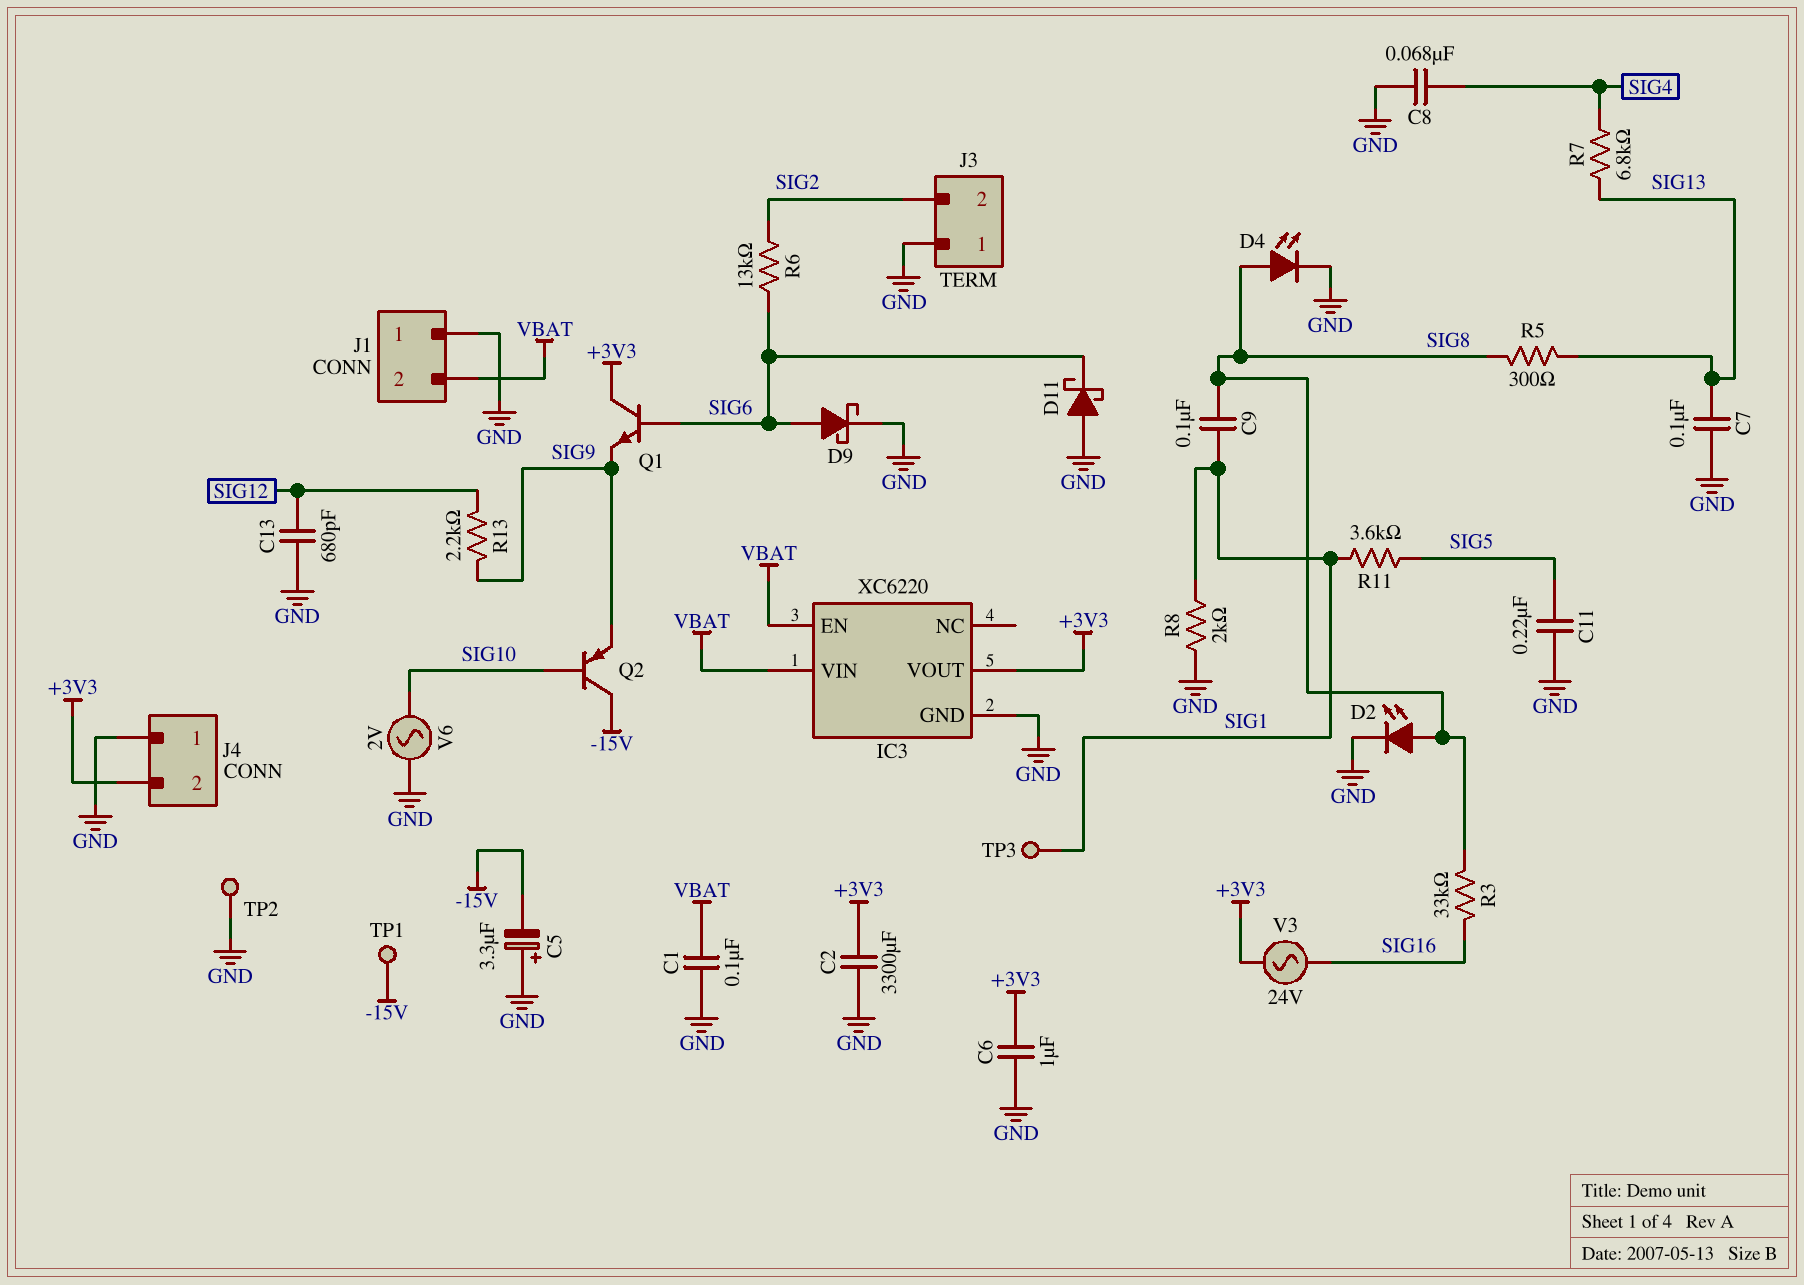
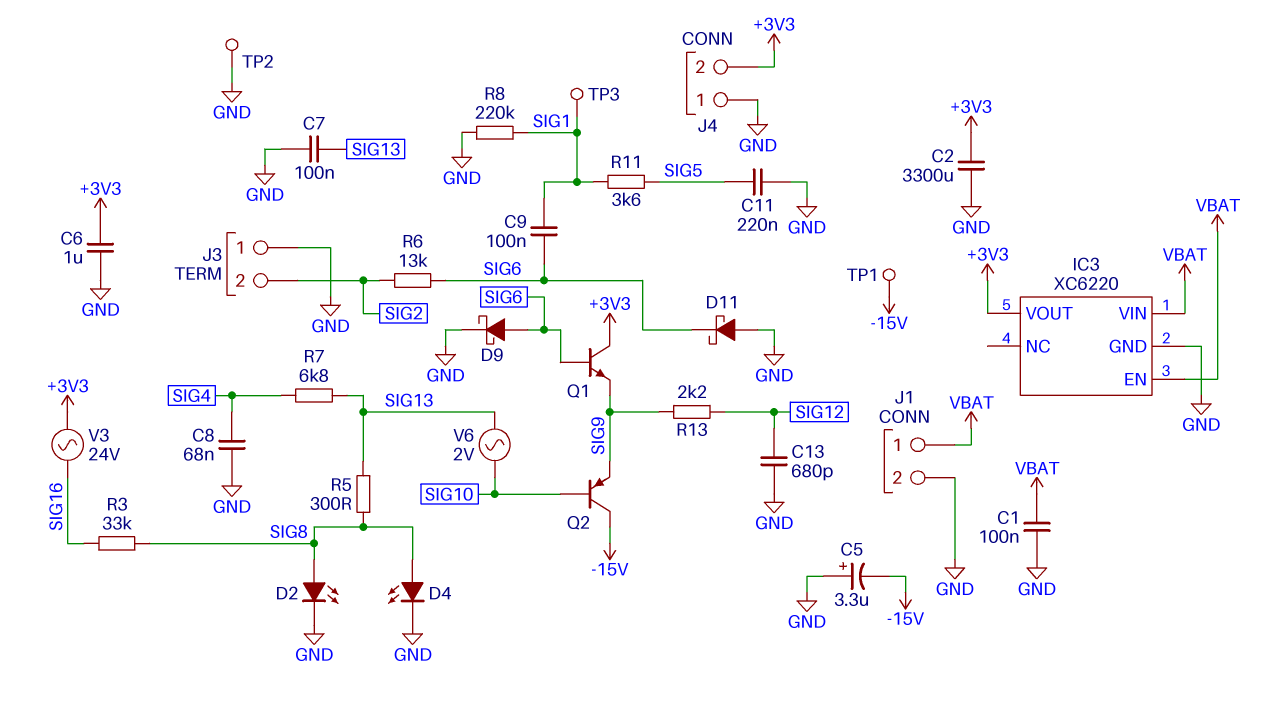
C9: 100nF (SIG1, SIG8) -> 100nF (SIG1, SIG6)
J1 pin 1: GND -> VBAT
J1 pin 2: VBAT -> GND
R8: 2k (GND, SIG1) -> 220k (GND, SIG1)
V6: AC 2V (GND, SIG10) -> AC 2V (SIG10, SIG13)

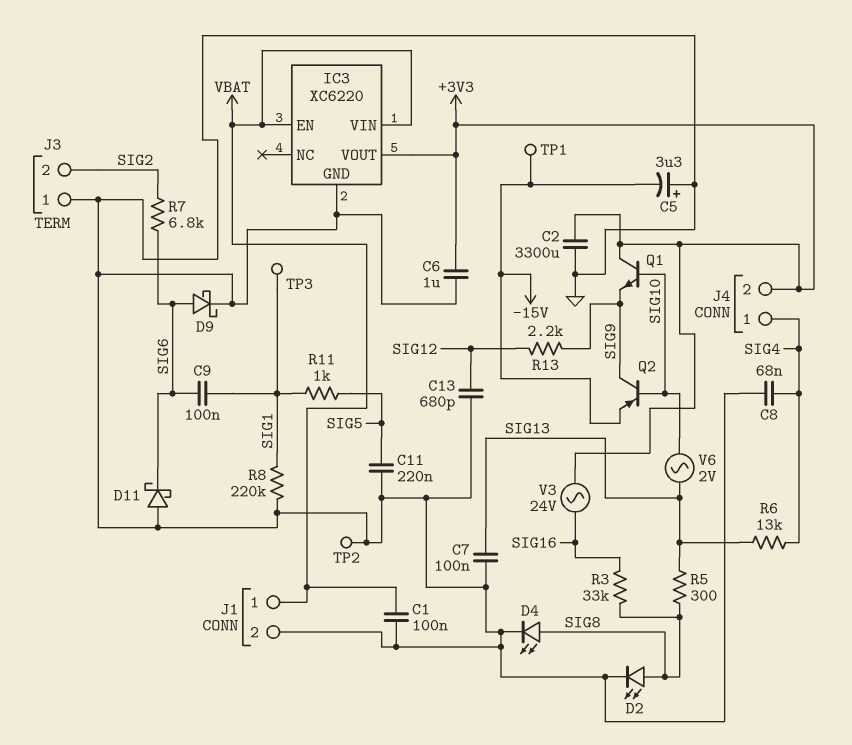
J4 pin 1: GND -> SIG4
Q1: NPN (B SIG6, C +3V3, E SIG9) -> NPN (B SIG10, C +3V3, E SIG9)
Q2: PNP (B SIG10, C -15V, E SIG9) -> PNP (B SIG10, C SIG9, E -15V)
R6: 13k (SIG2, SIG6) -> 13k (SIG4, SIG13)
R7: 6.8k (SIG4, SIG13) -> 6.8k (SIG2, SIG6)
R11: 3.6k (SIG1, SIG5) -> 1k (SIG1, SIG5)

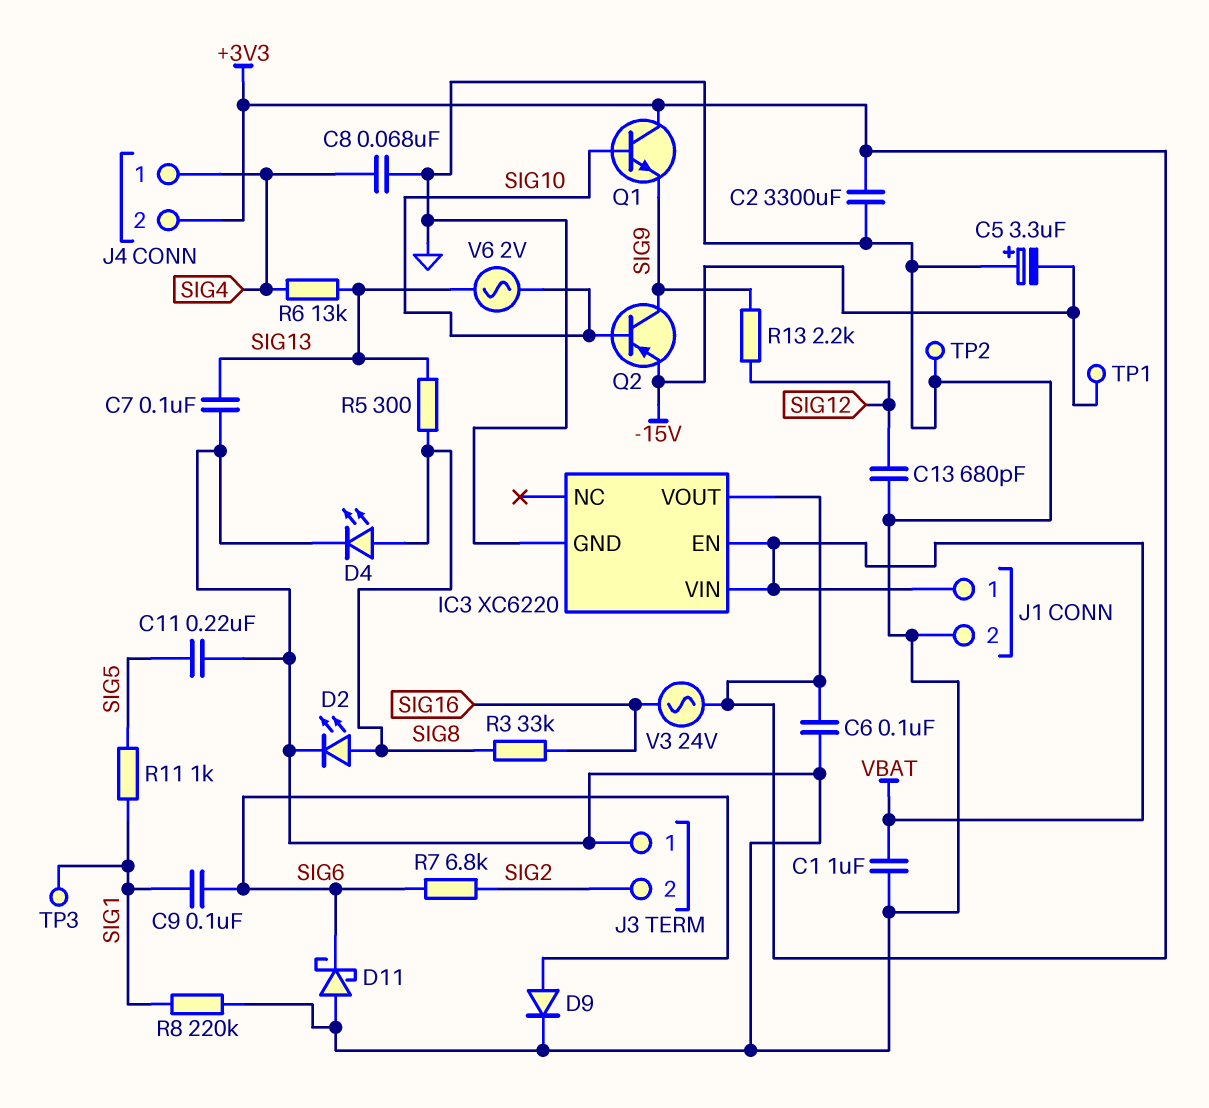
C1: 100nF (GND, VBAT) -> 1uF (GND, VBAT)
C6: 1uF (+3V3, GND) -> 100nF (+3V3, GND)
D9: schottky (A SIG6, K GND) -> diode (A SIG6, K GND)

